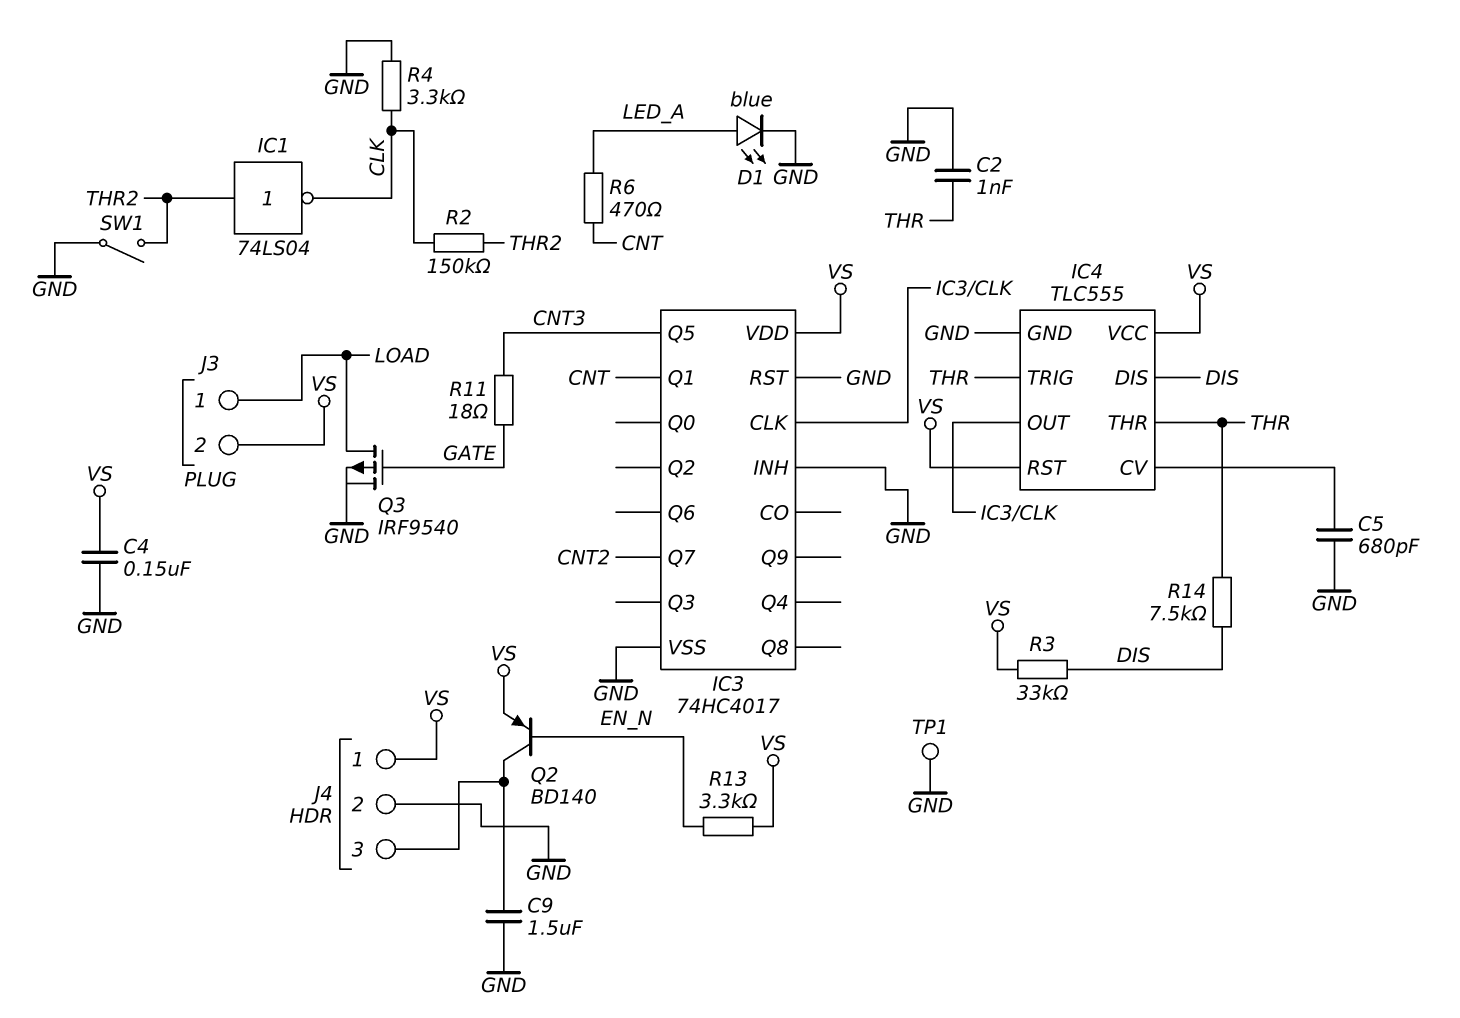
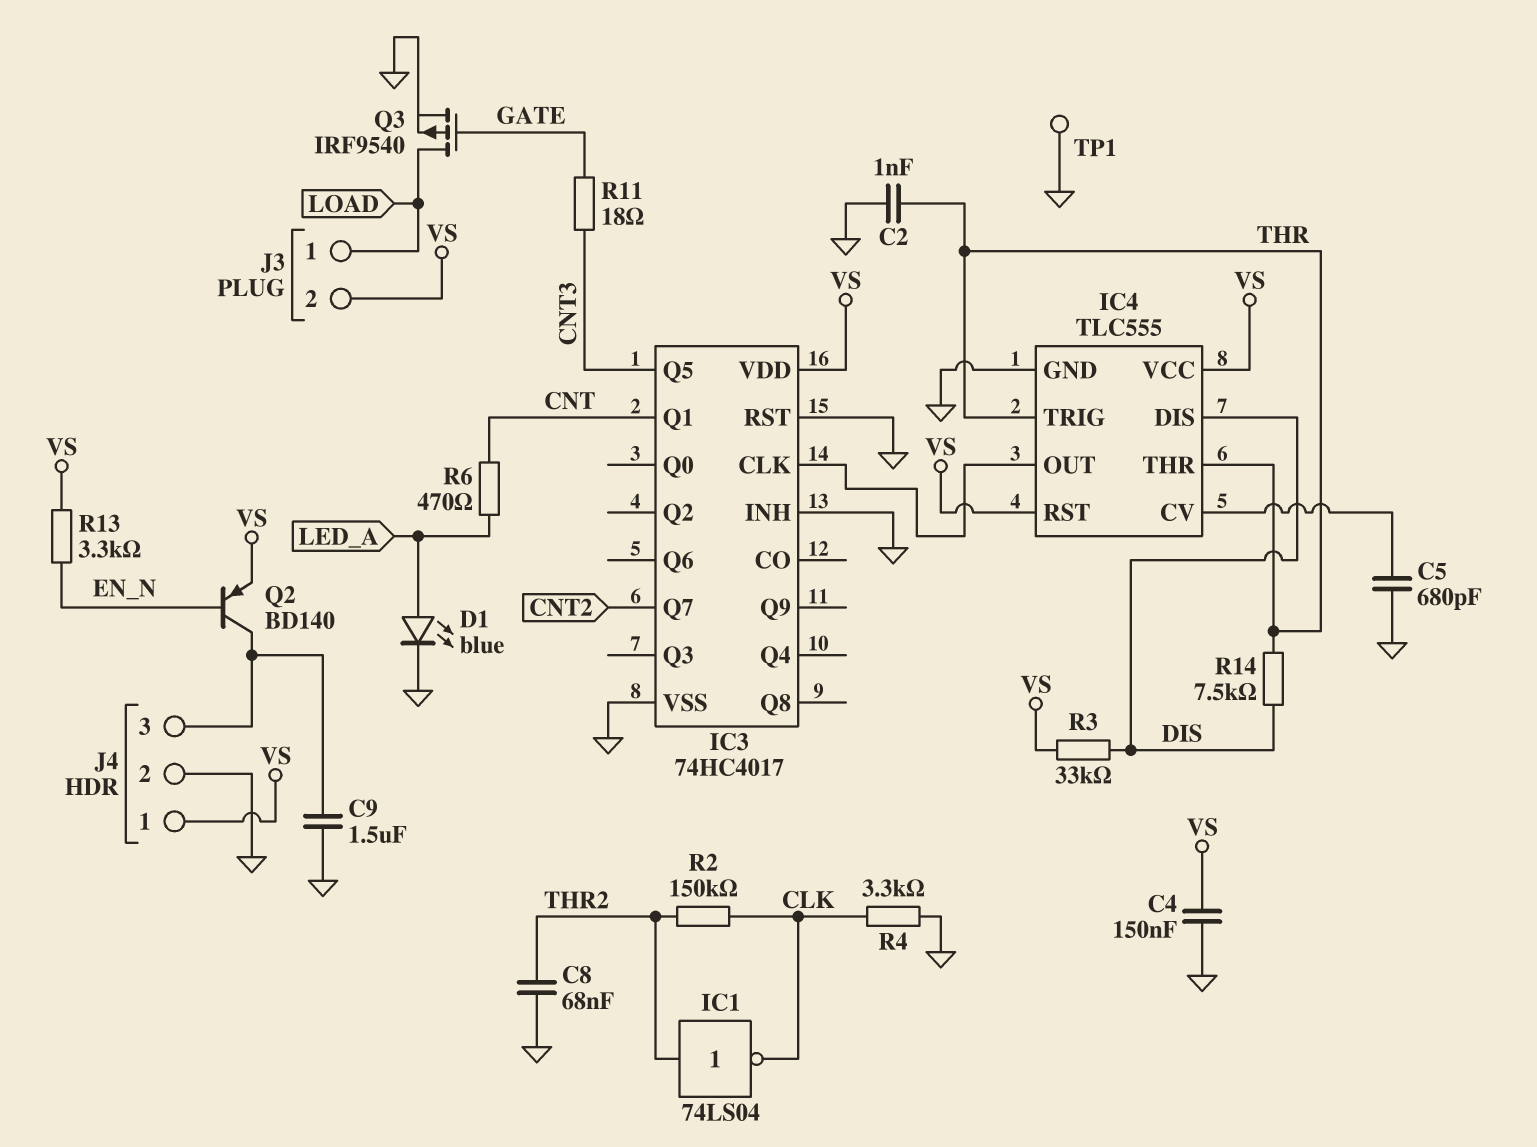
C8: none -> 68nF (GND, THR2)
SW1: switch (GND, THR2) -> none

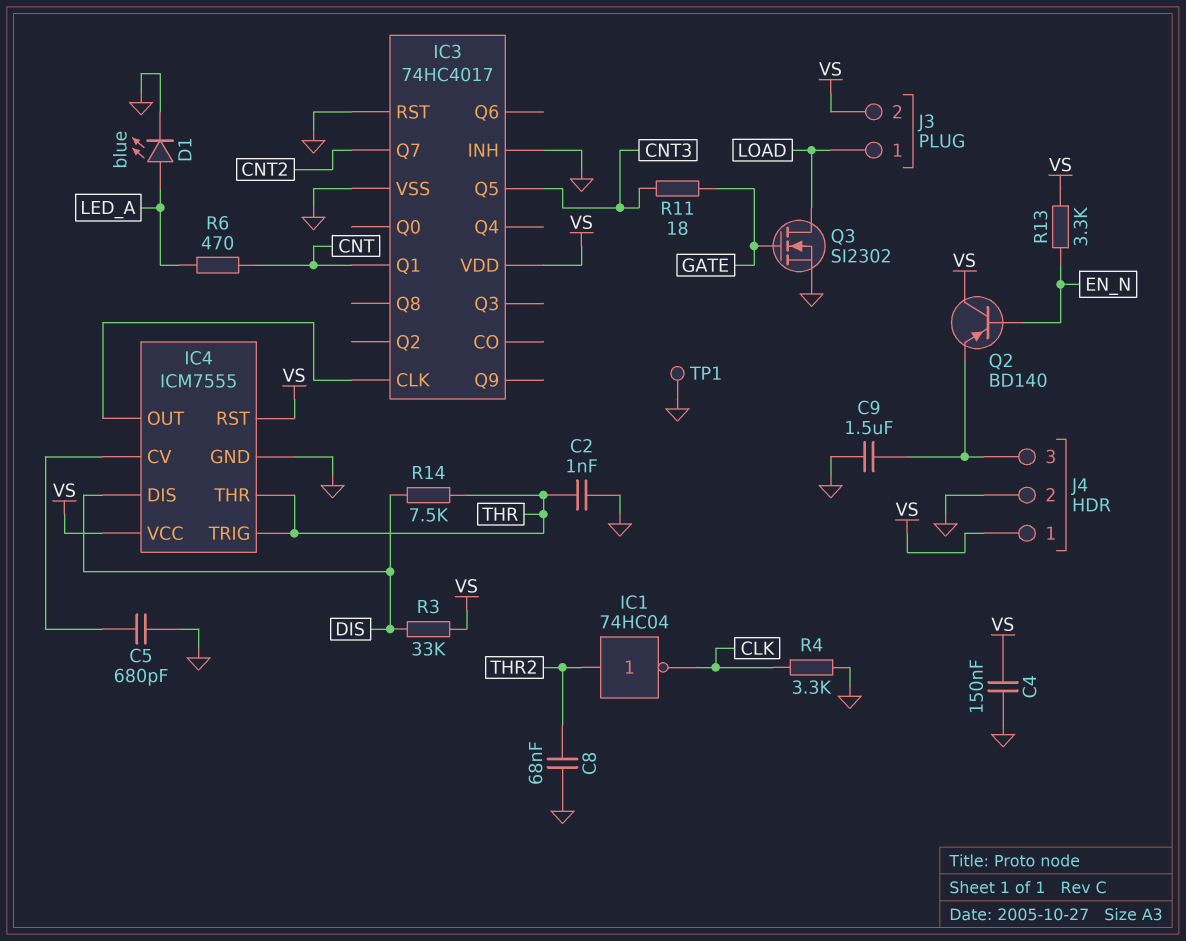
IC1: NOT 74LS04 (in THR2, out CLK) -> NOT 74HC04 (in THR2, out CLK)
IC4: TLC555 -> ICM7555
Q2: PNP BD140 (B EN_N, C J4/3, E VS) -> PNP BD140 (B EN_N, C VS, E J4/3)
Q3: PMOS IRF9540 (G GATE, D LOAD, S GND) -> NMOS SI2302 (G GATE, D LOAD, S GND)
R2: 150k (CLK, THR2) -> none

